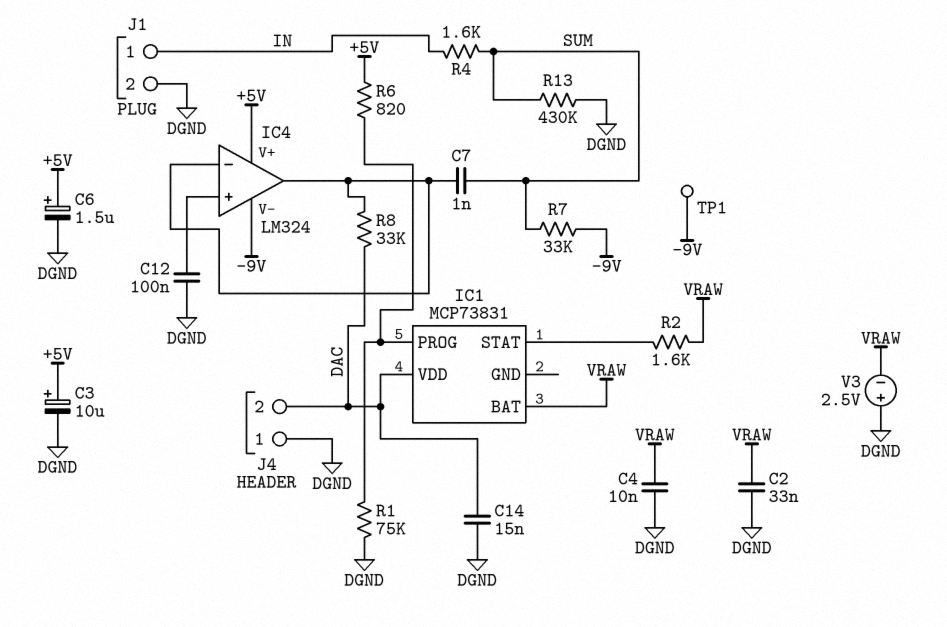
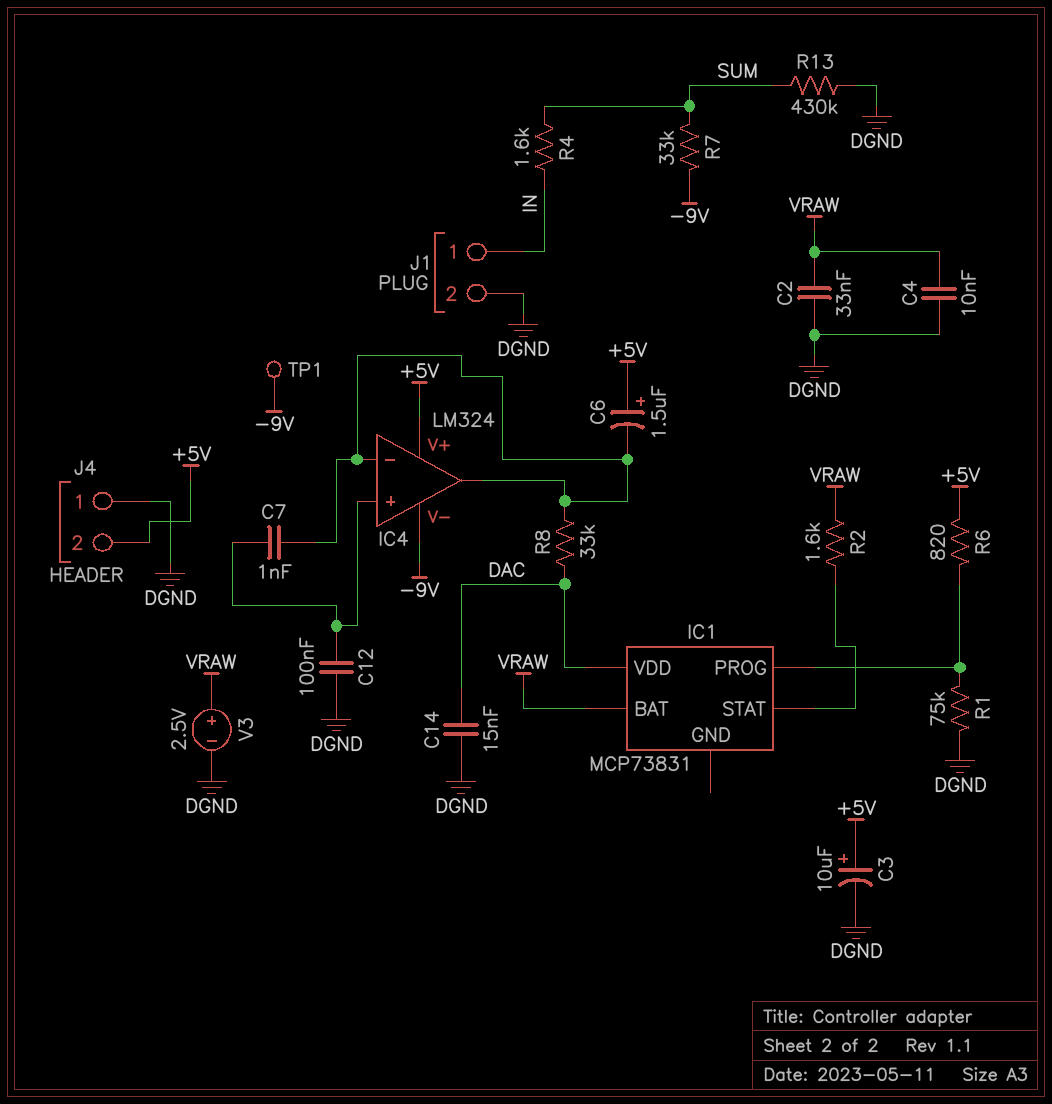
C6: 1.5uF (plus +5V, minus DGND) -> 1.5uF (plus +5V, minus IC4/in-)
C7: 1nF (IC4/in-, SUM) -> 1nF (IC4/in+, IC4/in-)
J4 pin 2: DAC -> +5V
V3: 2.5V (plus DGND, minus VRAW) -> 2.5V (plus VRAW, minus DGND)

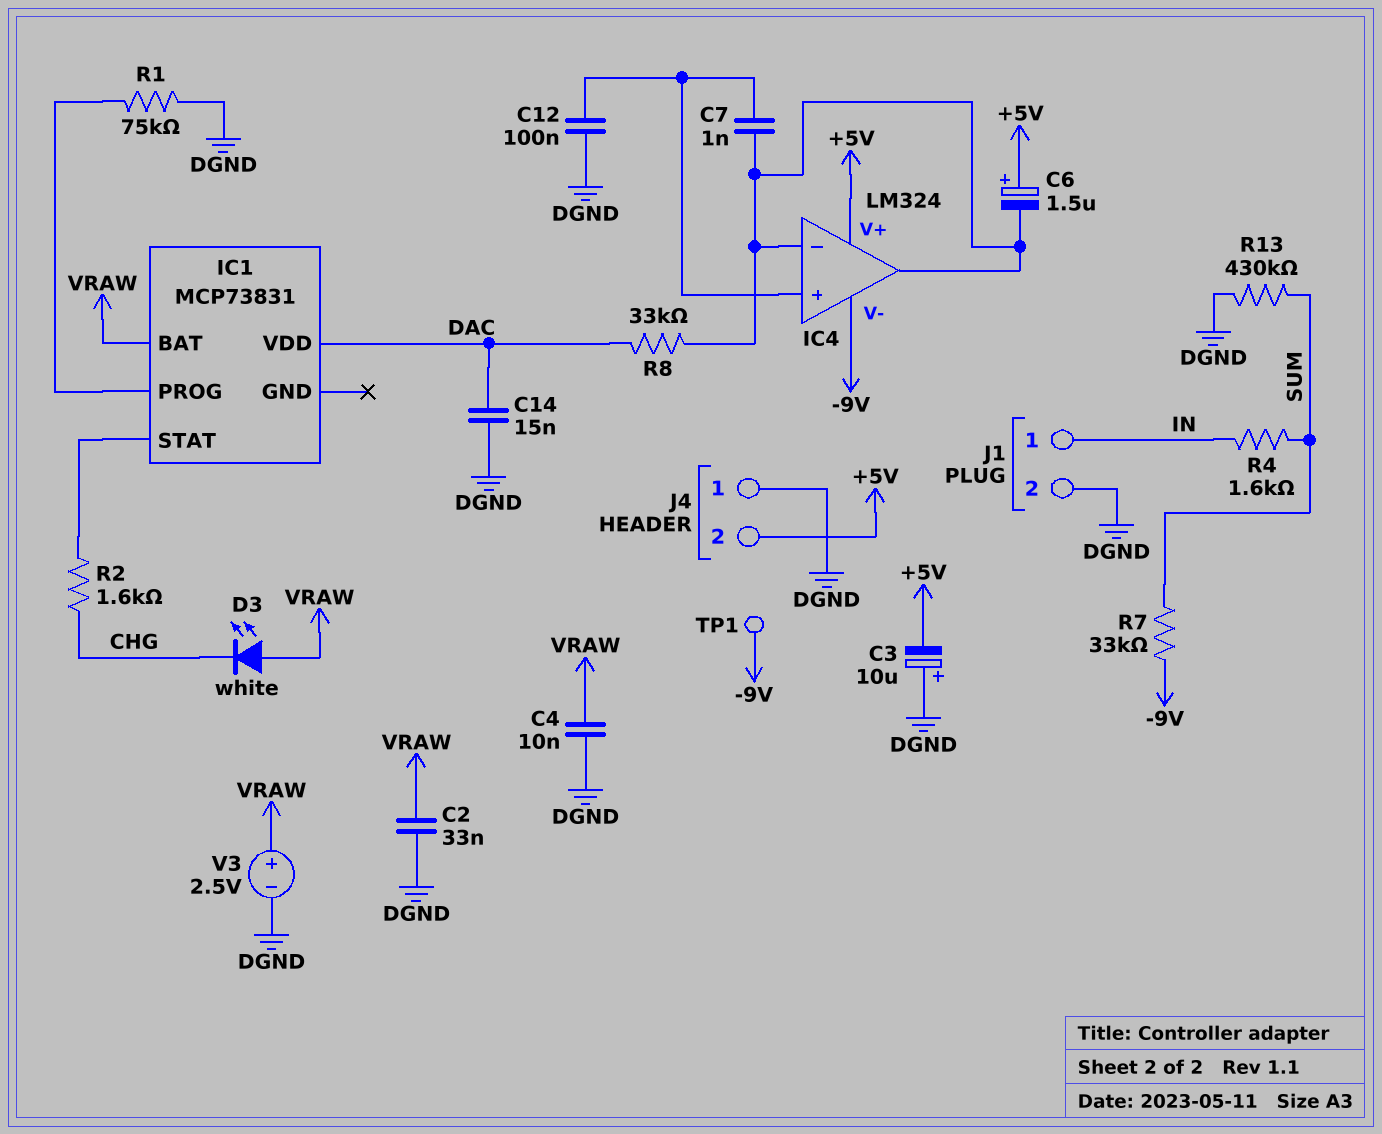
C3: 10uF (plus +5V, minus DGND) -> 10uF (plus DGND, minus +5V)
D3: none -> LED white (A VRAW, K CHG)
R2: 1.6k (IC1/STAT, VRAW) -> 1.6k (CHG, IC1/STAT)
R6: 820 (+5V, IC1/PROG) -> none

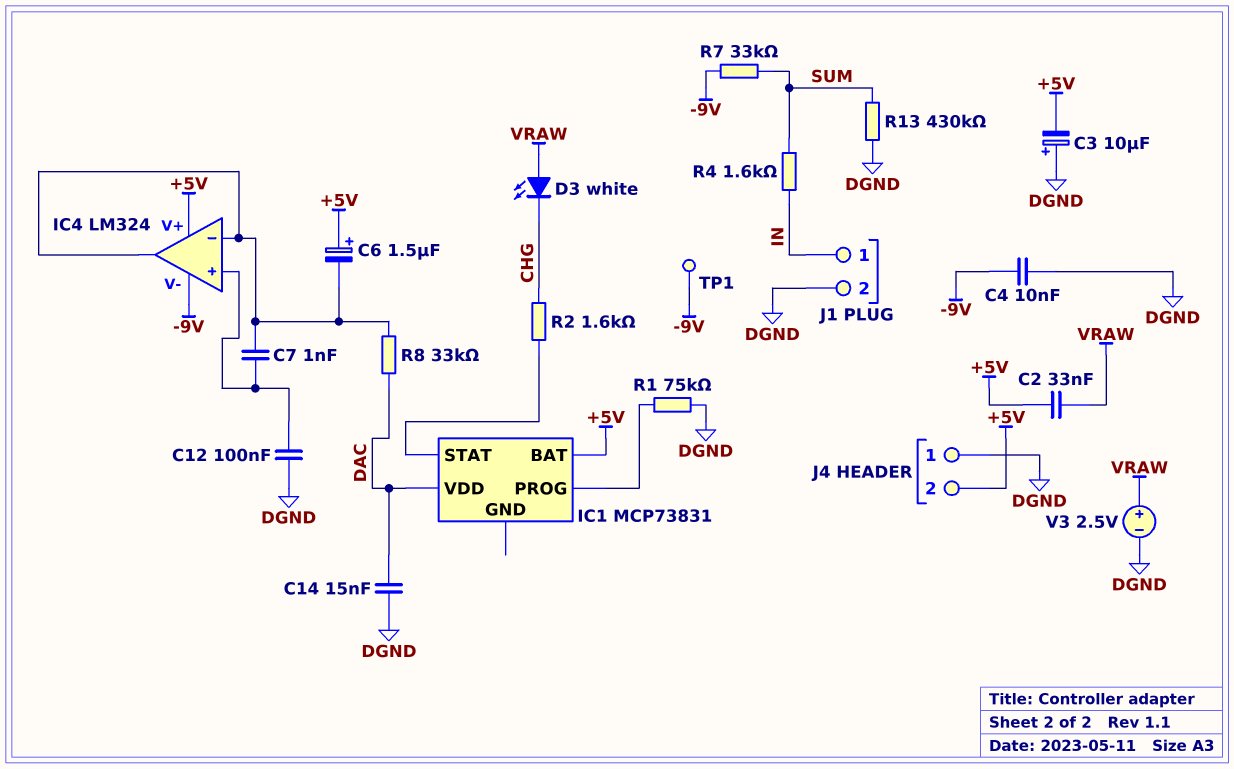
C2: 33nF (DGND, VRAW) -> 33nF (+5V, VRAW)
C4: 10nF (DGND, VRAW) -> 10nF (-9V, DGND)
IC1 pin BAT: VRAW -> +5V

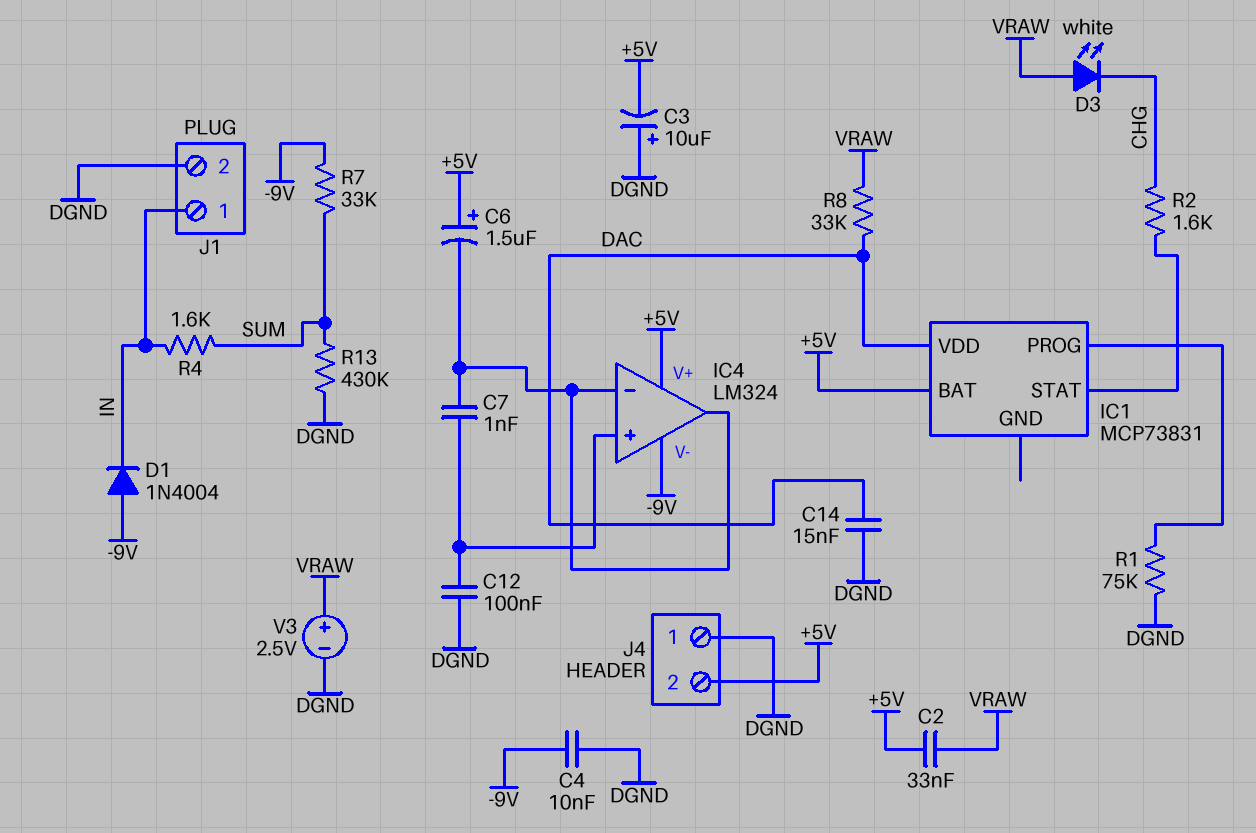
D1: none -> diode 1N4004 (A -9V, K IN)
R8: 33k (DAC, IC4/in-) -> 33k (DAC, VRAW)
TP1: test point (-9V) -> none

